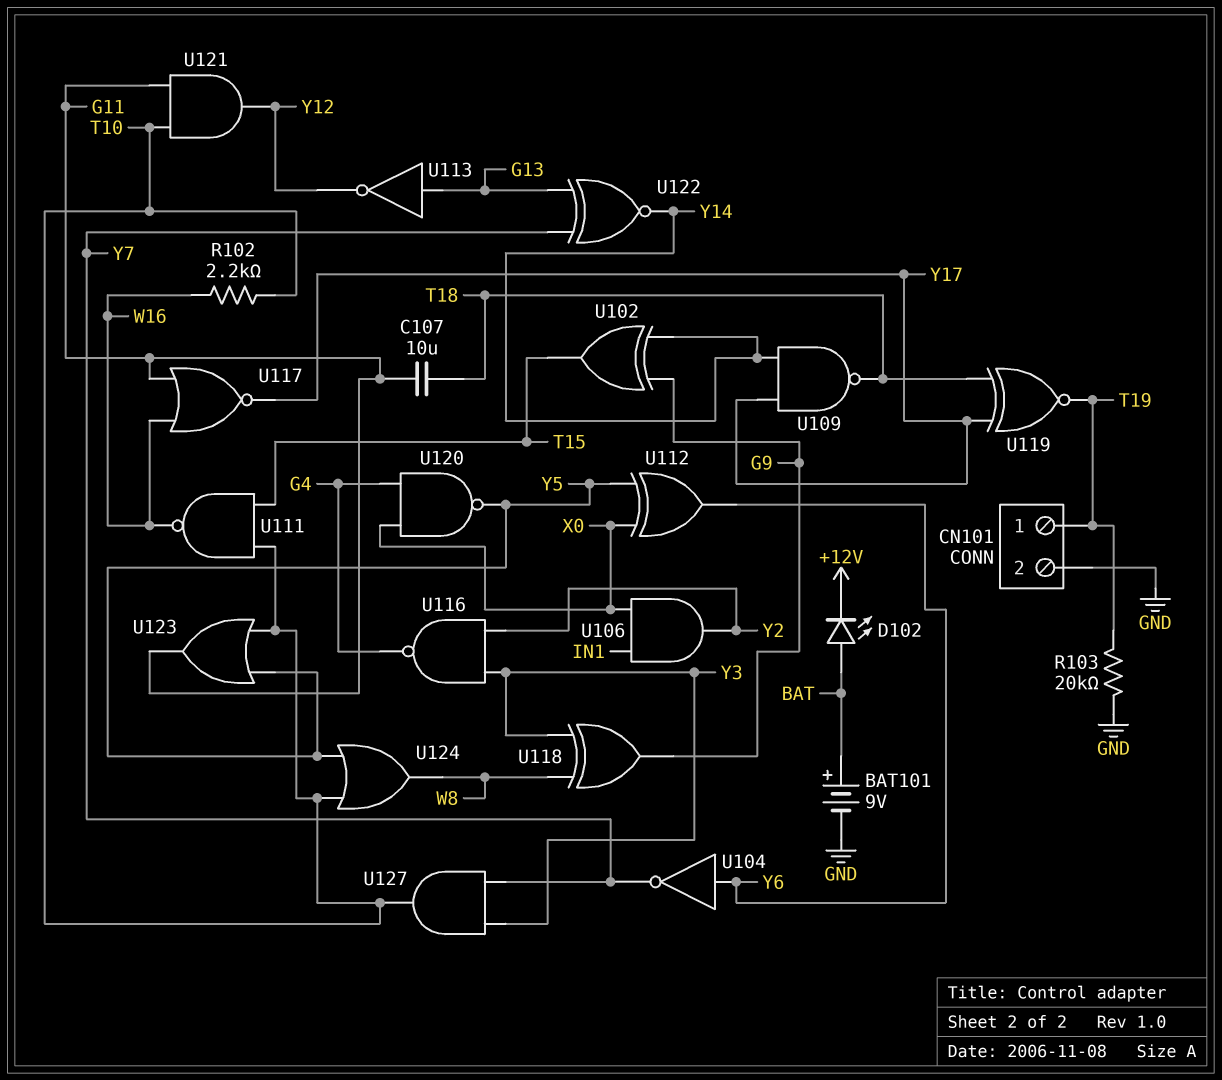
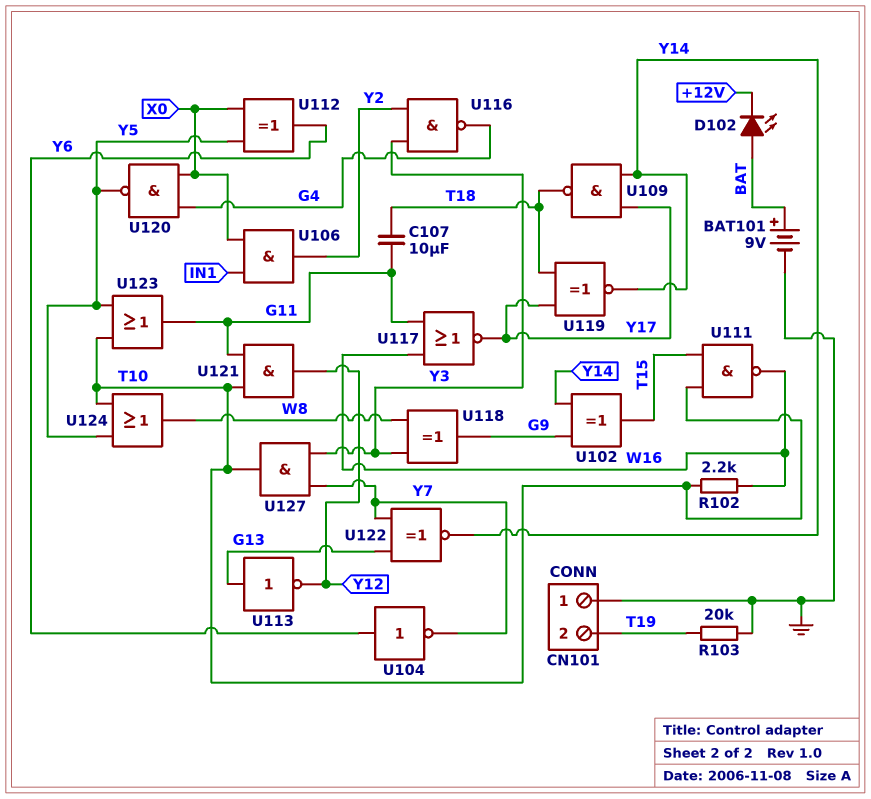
CN101 pin 1: T19 -> GND
CN101 pin 2: GND -> T19
U119: XNOR (in T18, in Y17, out T19) -> XNOR (in T18, in Y17, out Y14)

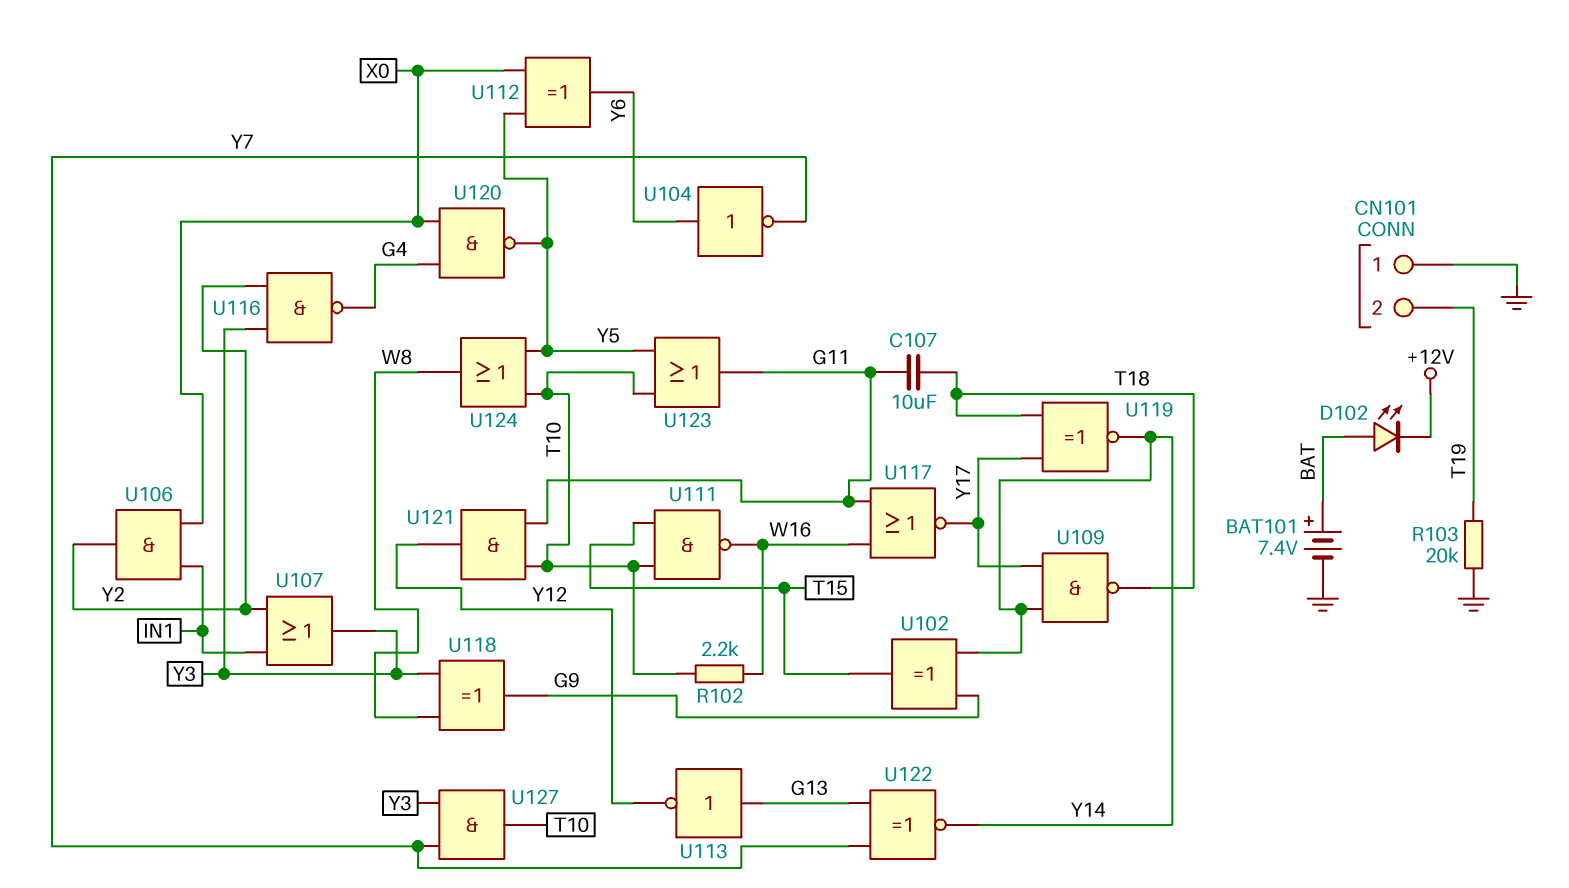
BAT101: 9V (plus BAT, minus GND) -> 7.4V (plus BAT, minus GND)
U107: none -> OR (in IN1, in Y2, out Y3)

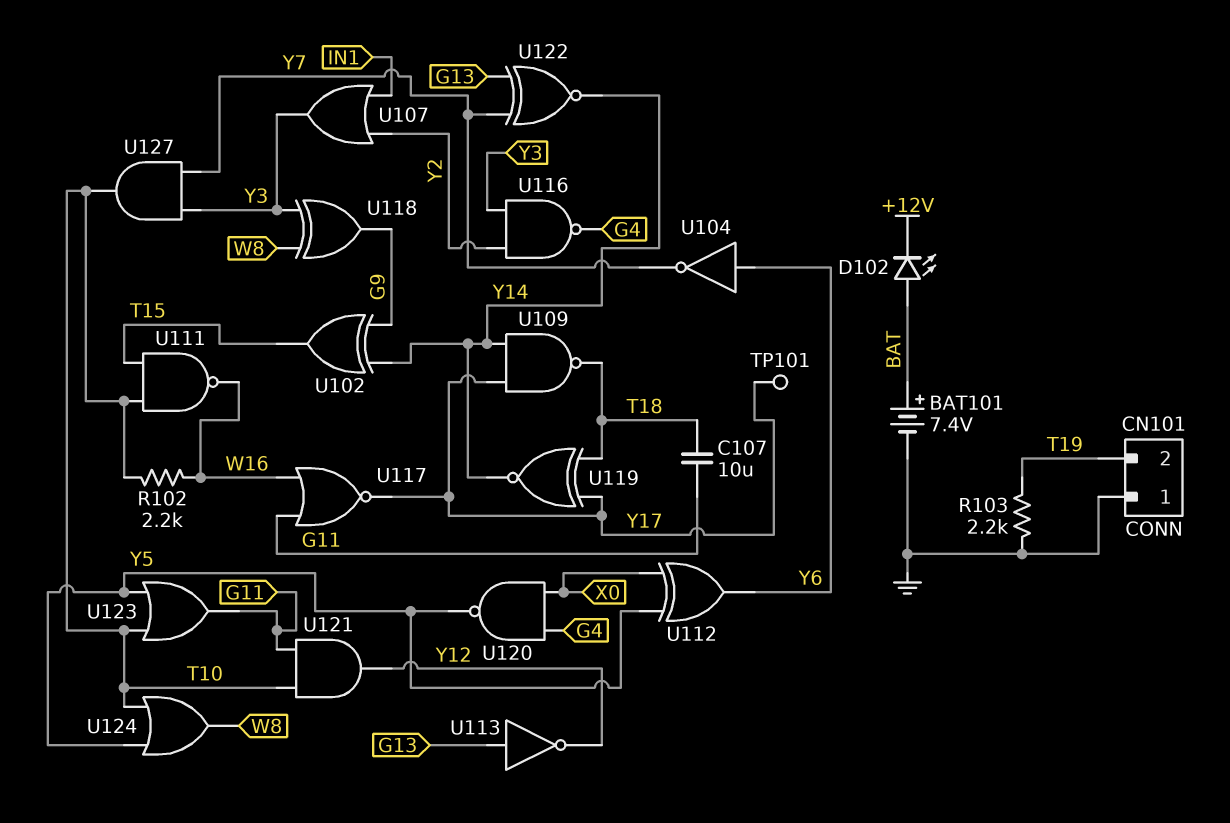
R103: 20k (GND, T19) -> 2.2k (GND, T19)
TP101: none -> test point (Y17)
U106: AND (in IN1, in X0, out Y2) -> none

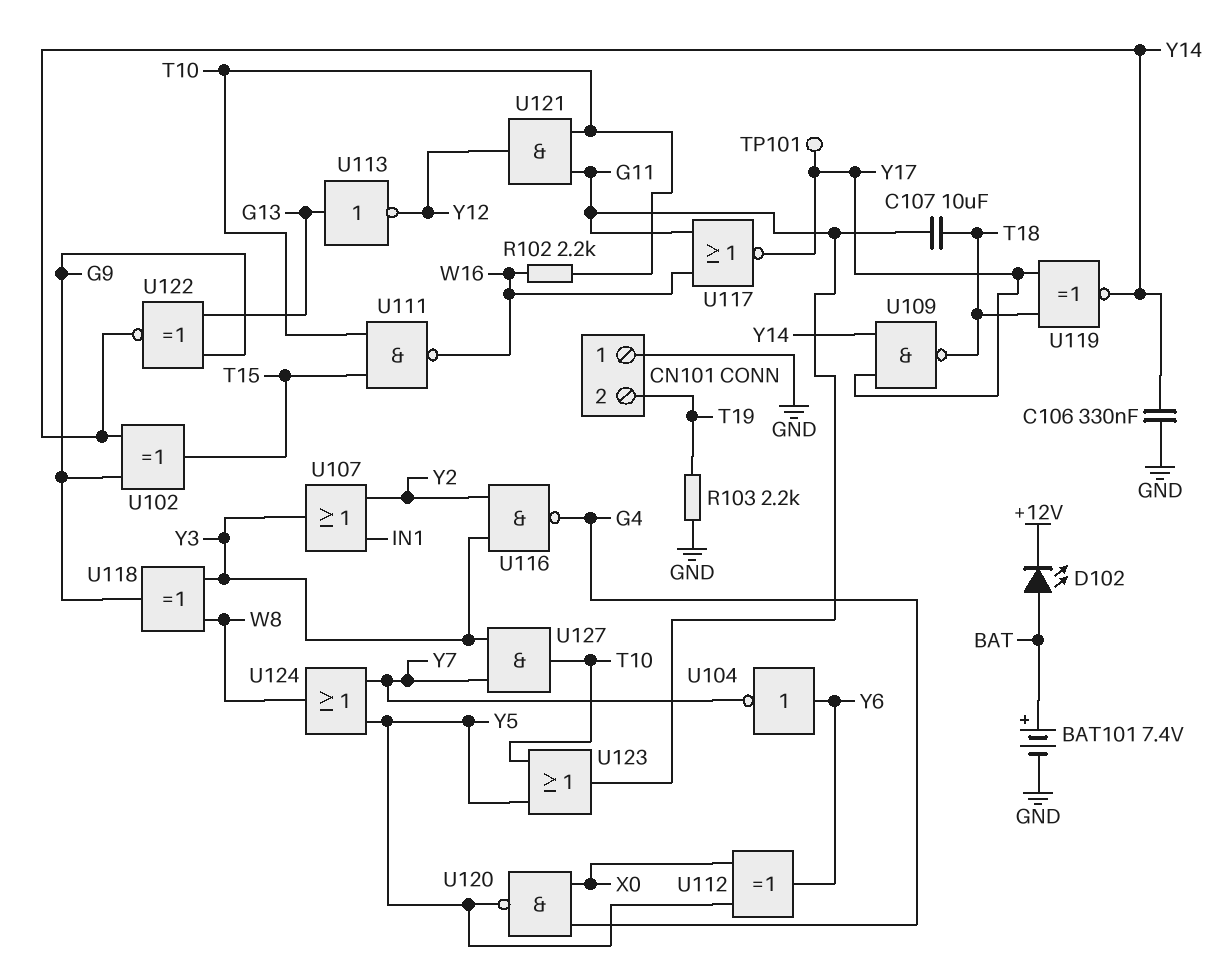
C106: none -> 330nF (GND, Y14)
U122: XNOR (in G13, in Y7, out Y14) -> XNOR (in G9, in G13, out Y14)
U124: OR (in T10, in Y5, out W8) -> OR (in Y5, in Y7, out W8)

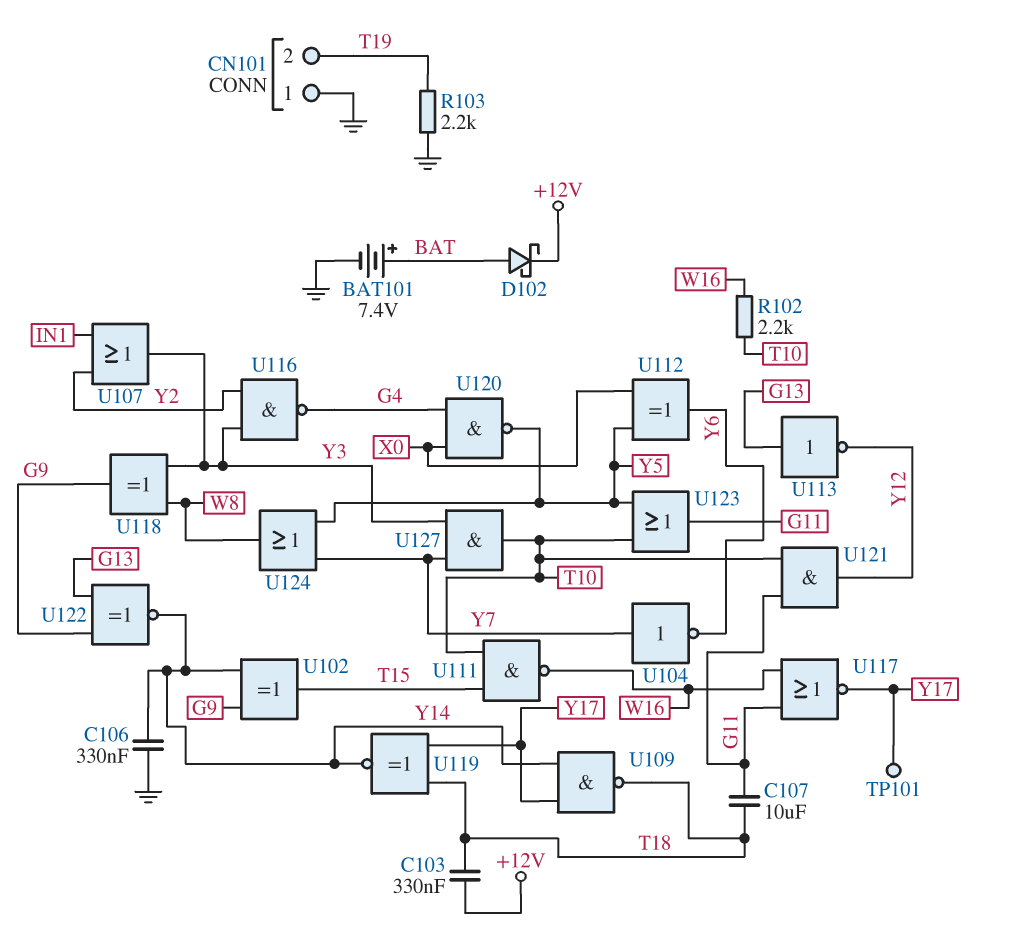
C103: none -> 330nF (+12V, T18)
D102: LED (A BAT, K +12V) -> schottky (A BAT, K +12V)
U104: NOT (in Y6, out Y7) -> NOT (in Y7, out Y6)

